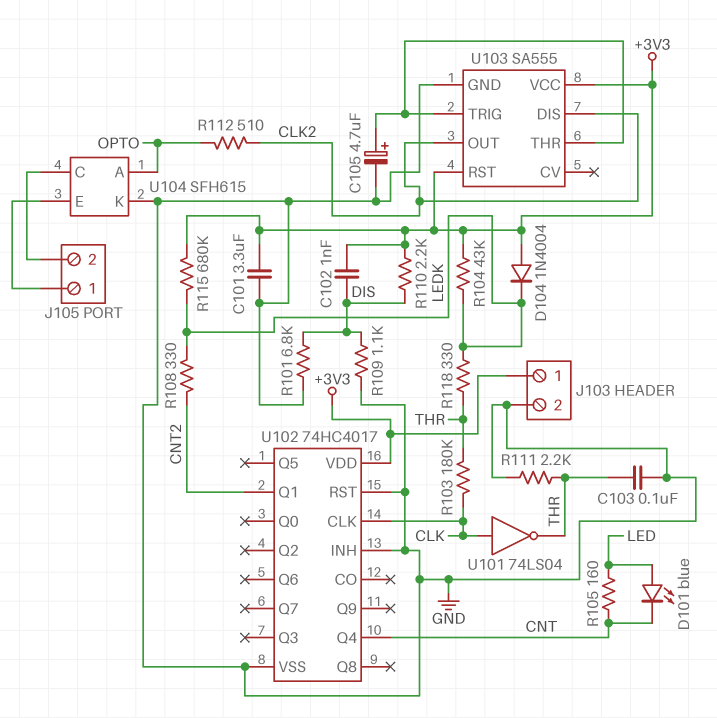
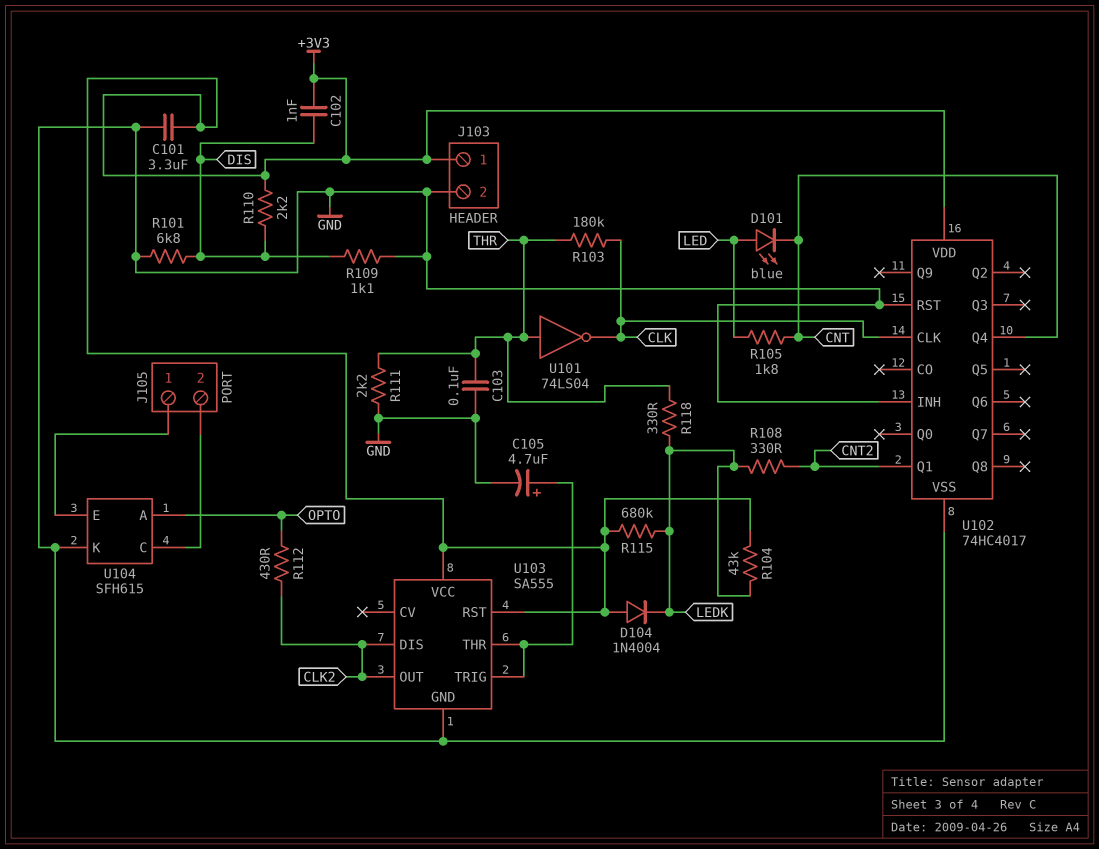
R105: 160 (CNT, LED) -> 1.8k (CNT, LED)
R112: 510 (CLK2, OPTO) -> 430 (CLK2, OPTO)
U101: NOT 74LS04 (in CLK, out THR) -> NOT 74LS04 (in THR, out CLK)

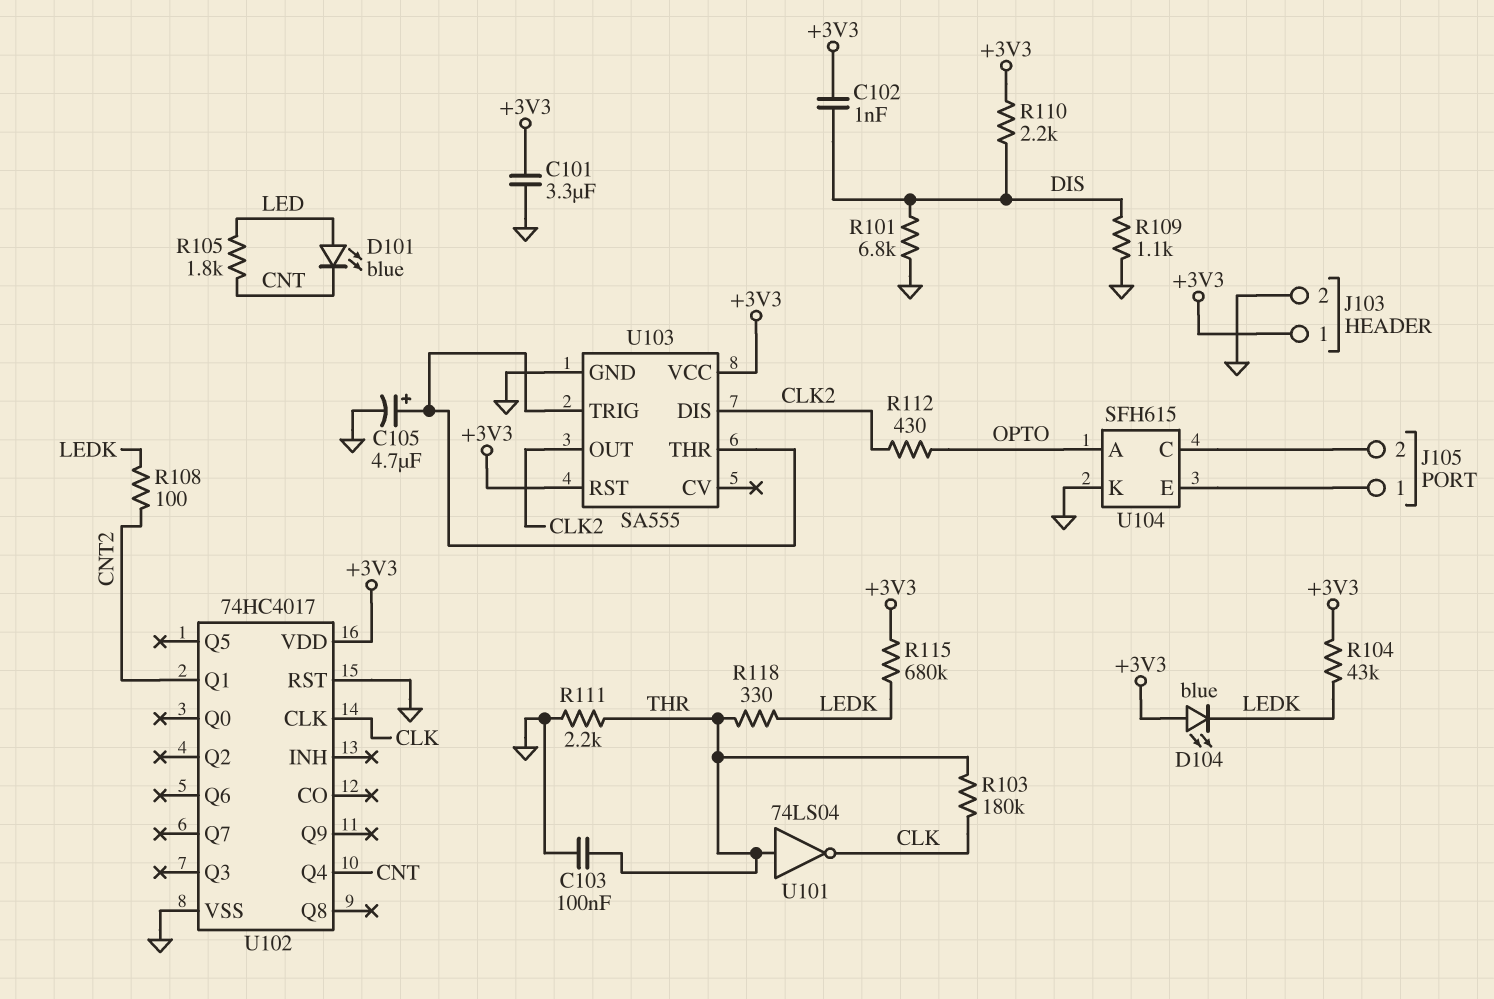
D104: diode 1N4004 (A +3V3, K LEDK) -> LED blue (A +3V3, K LEDK)
R108: 330 (CNT2, LEDK) -> 100 (CNT2, LEDK)
U102 pin INH: GND -> none

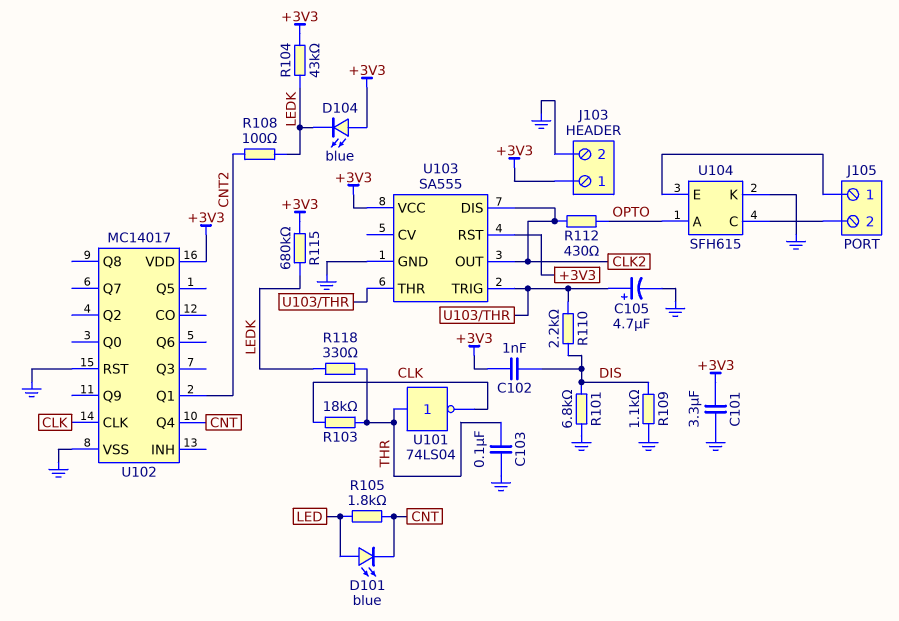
R103: 180k (CLK, THR) -> 18k (CLK, THR)
R110: 2.2k (+3V3, DIS) -> 2.2k (DIS, U103/THR)
R111: 2.2k (GND, THR) -> none
U102: 74HC4017 -> MC14017

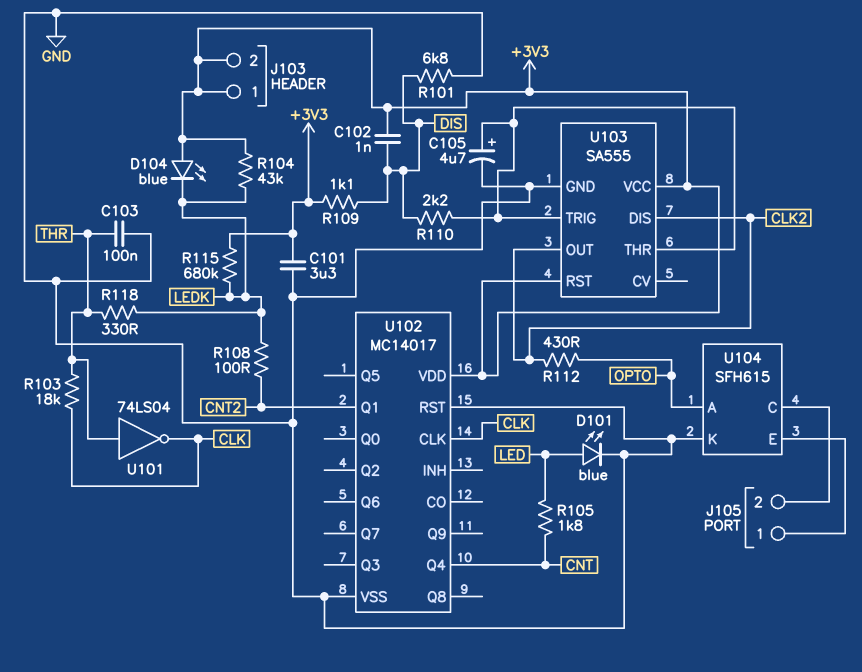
D101: LED blue (A LED, K CNT) -> LED blue (A LED, K GND)
J103 pin 2: GND -> +3V3
R109: 1.1k (DIS, GND) -> 1.1k (+3V3, DIS)

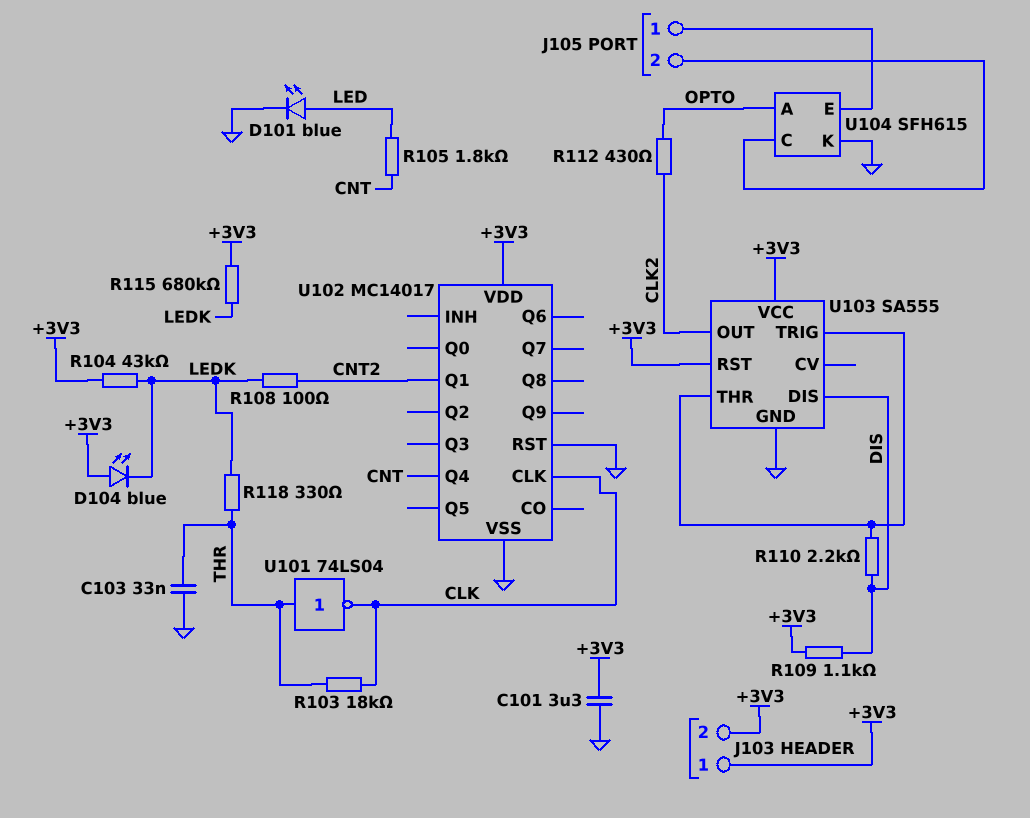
C102: 1nF (+3V3, DIS) -> none
C103: 100nF (GND, THR) -> 33nF (GND, THR)
C105: 4.7uF (plus U103/THR, minus GND) -> none
R101: 6.8k (DIS, GND) -> none
U103 pin DIS: CLK2 -> DIS

